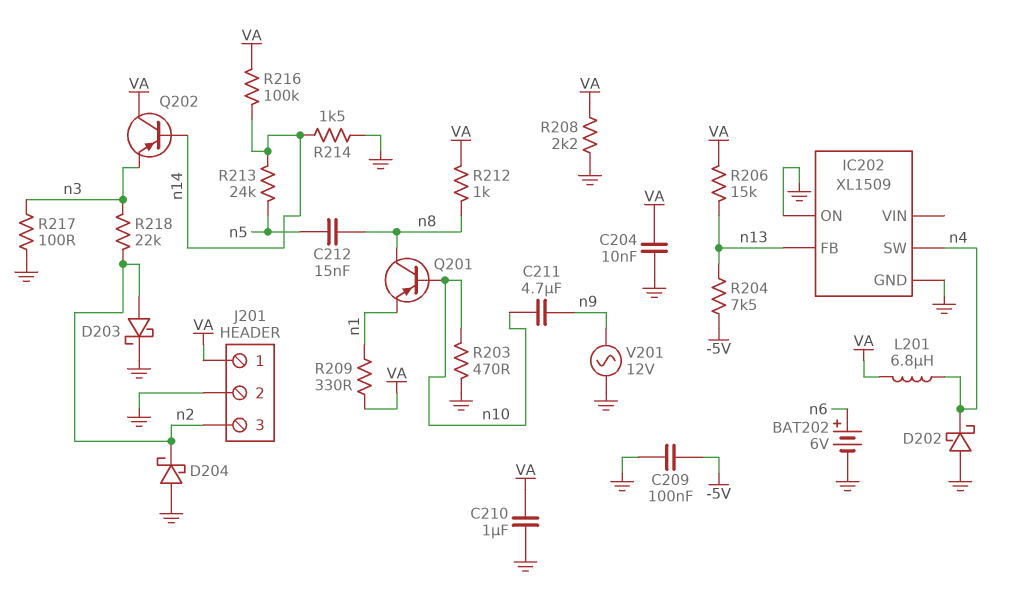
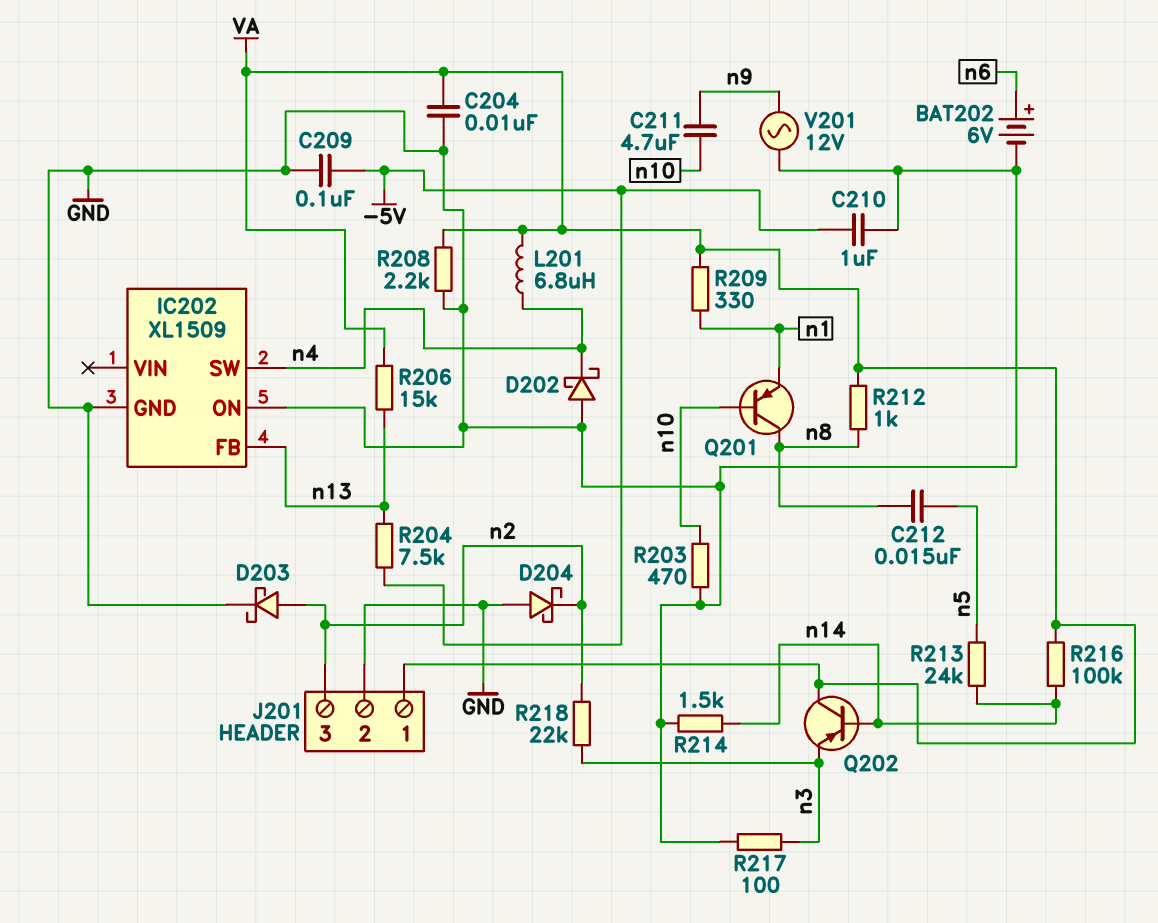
C210: 1uF (GND, VA) -> 1uF (-5V, GND)

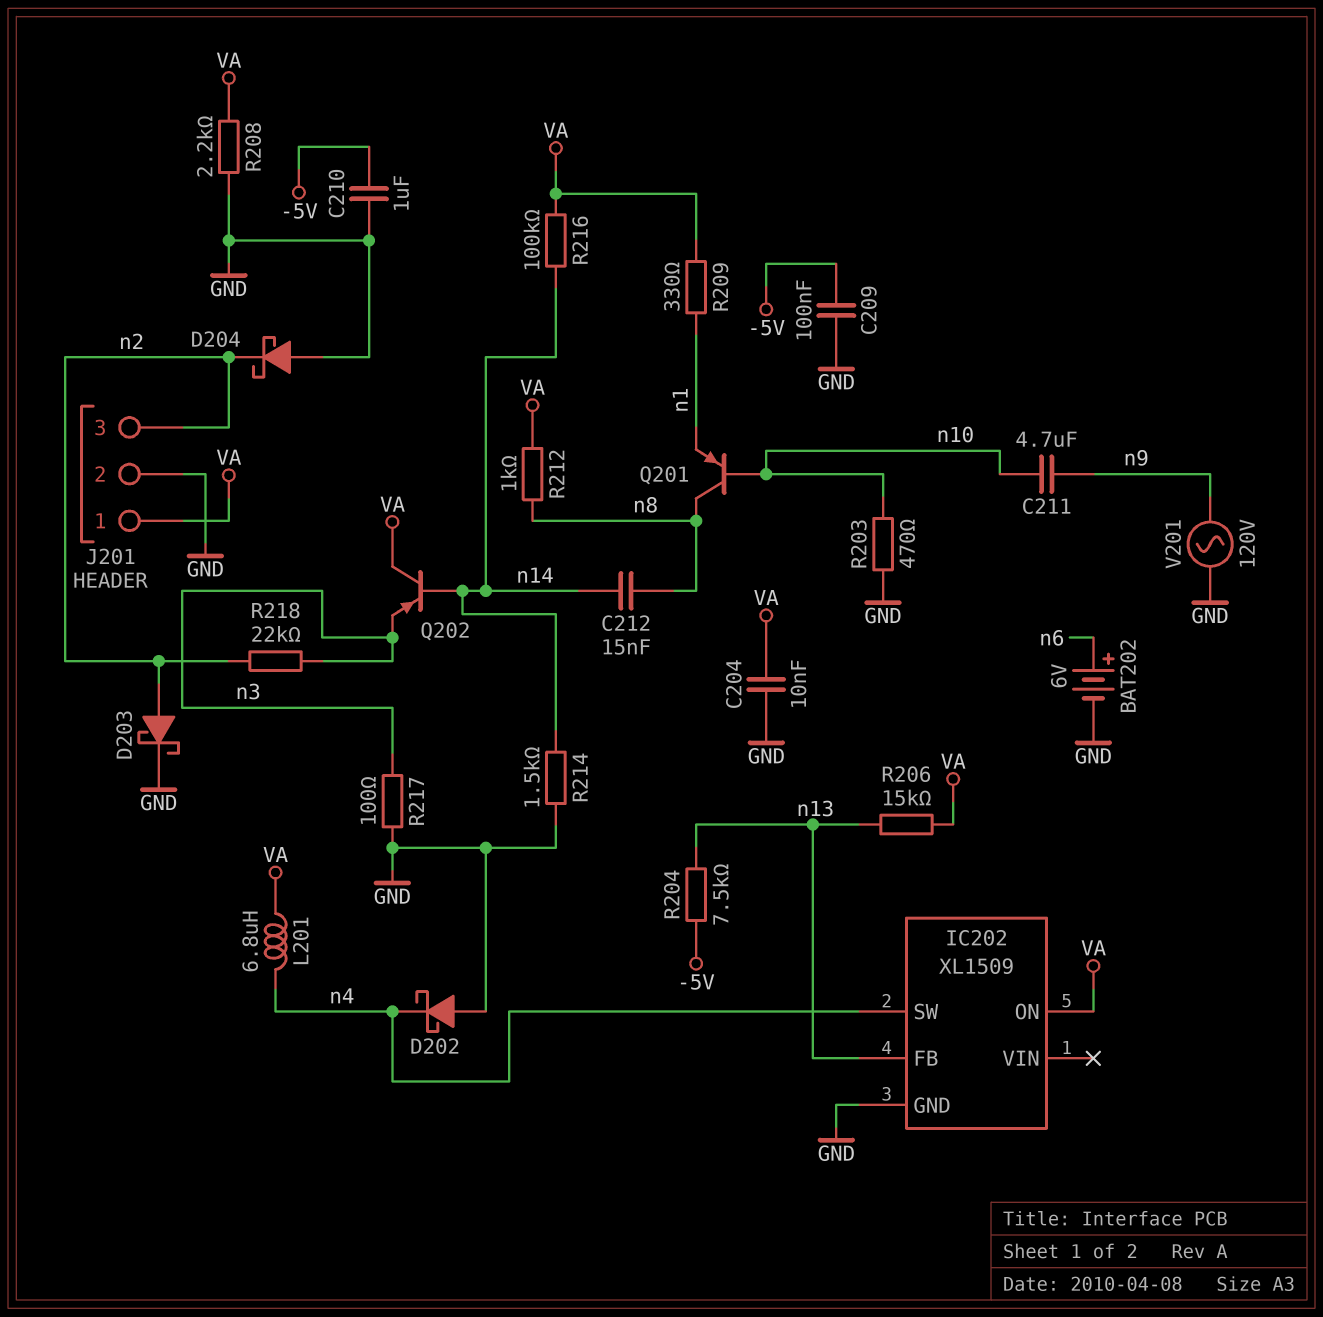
C212: 15nF (n5, n8) -> 15nF (n8, n14)
IC202 pin ON: GND -> VA
R213: 24k (n5, n14) -> none
V201: AC 12V (GND, n9) -> AC 120V (GND, n9)

